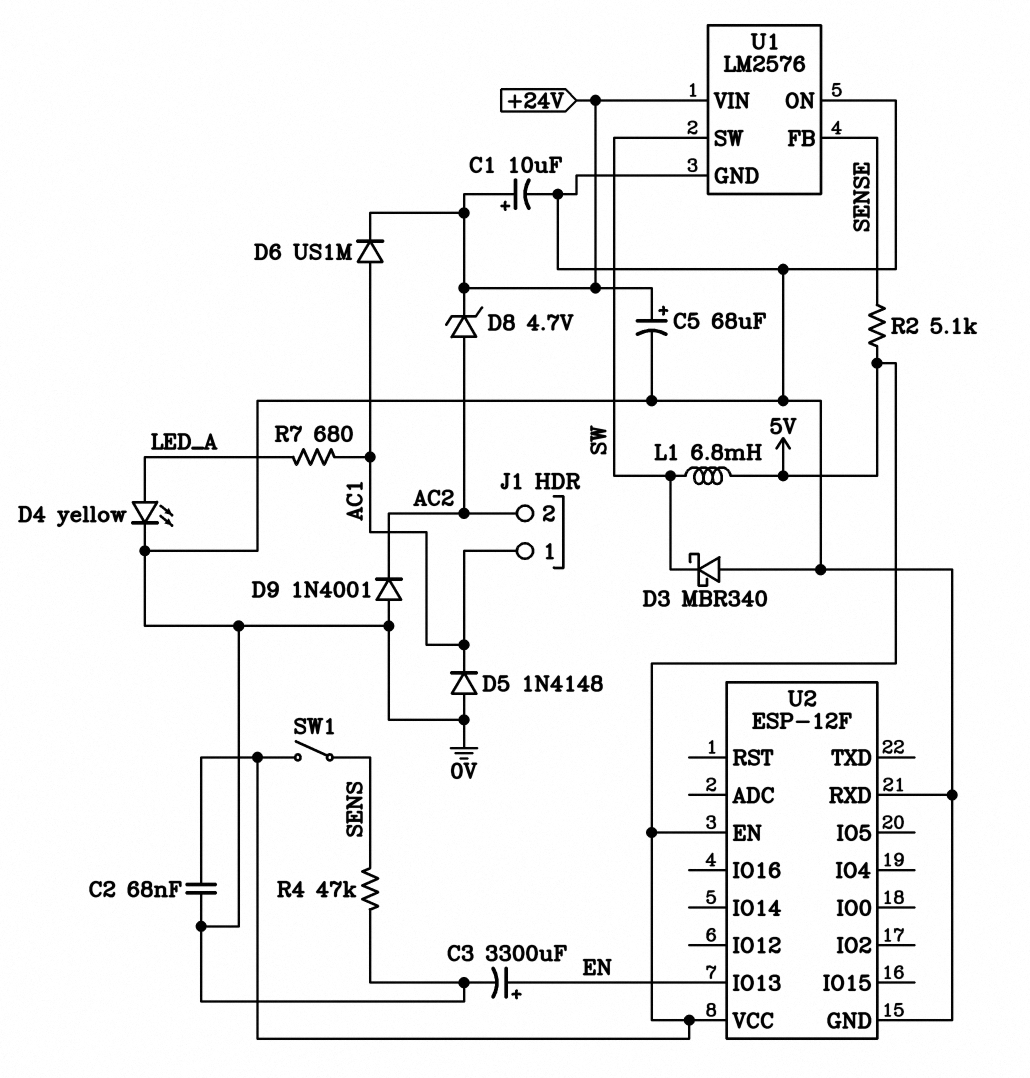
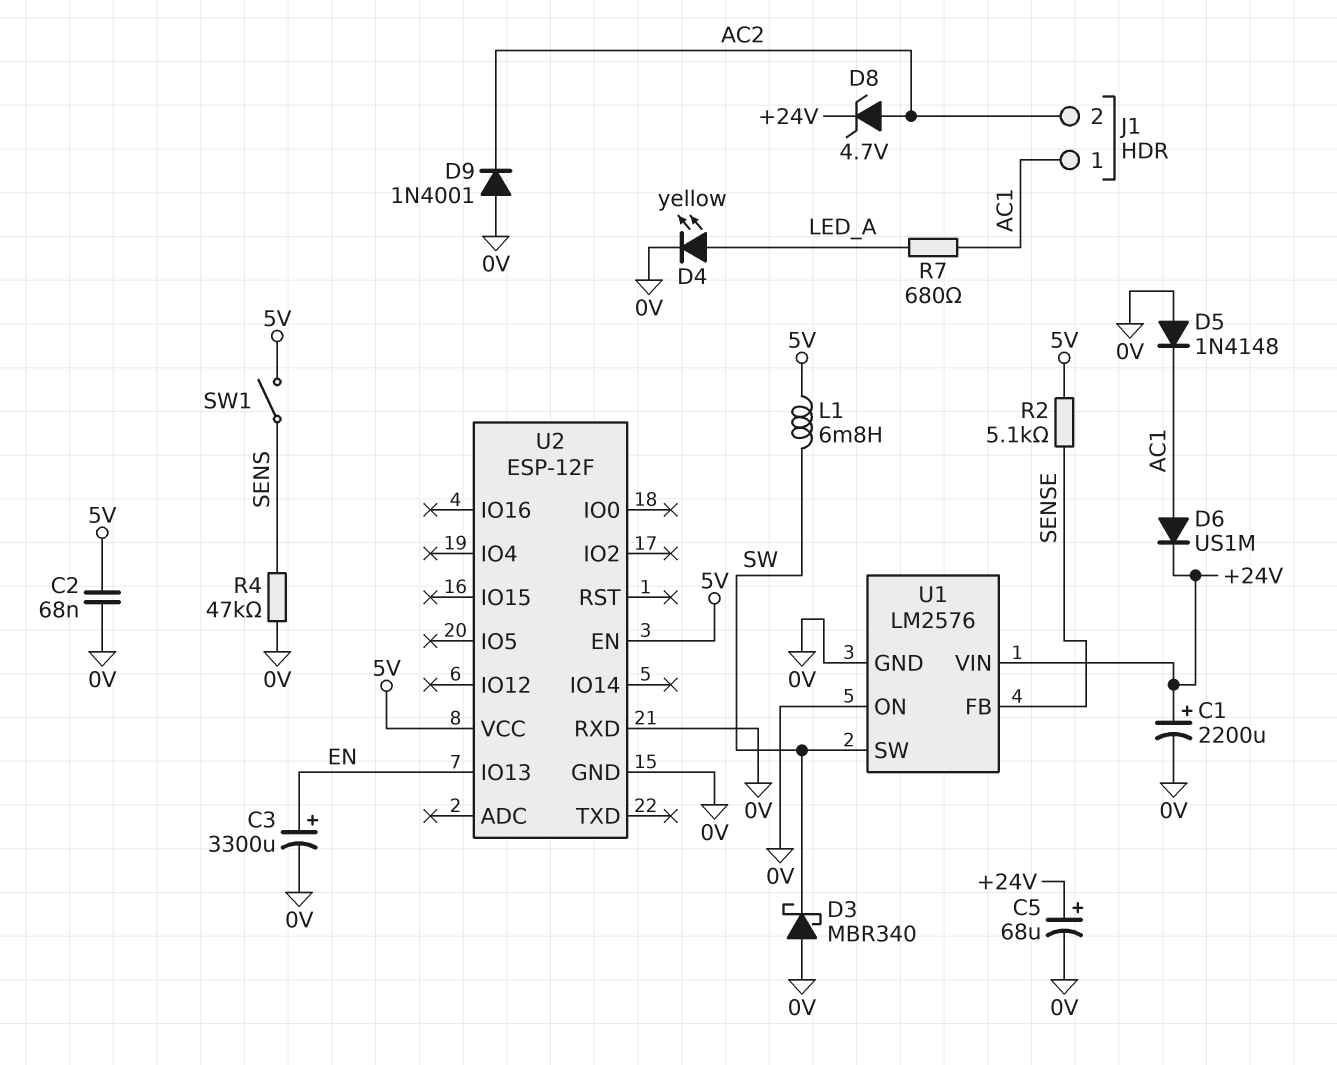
C1: 10uF (plus +24V, minus 0V) -> 2200uF (plus +24V, minus 0V)

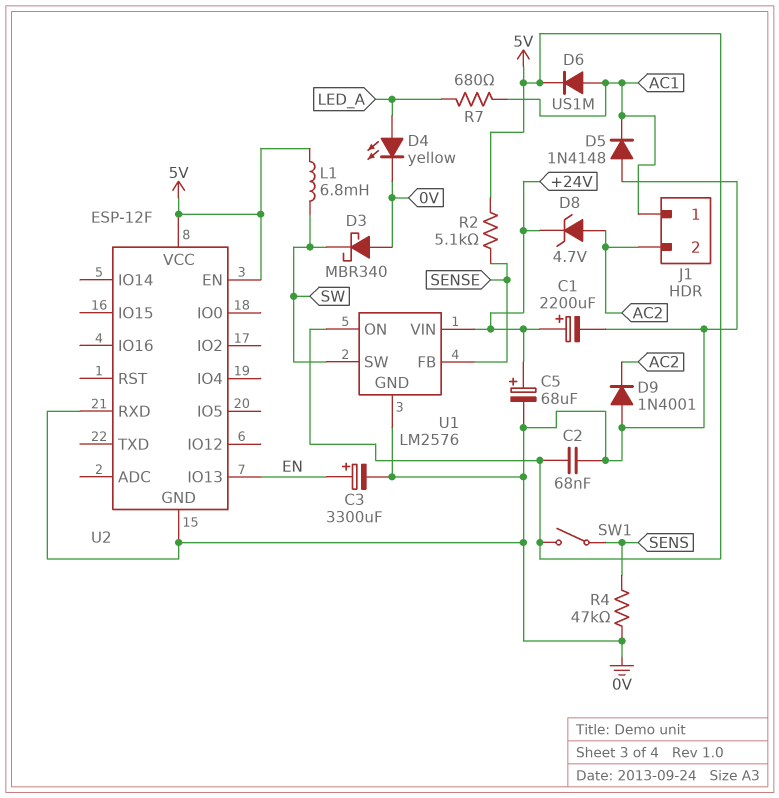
D6: diode US1M (A AC1, K +24V) -> diode US1M (A AC1, K 5V)
U1 pin ON: 0V -> 5V

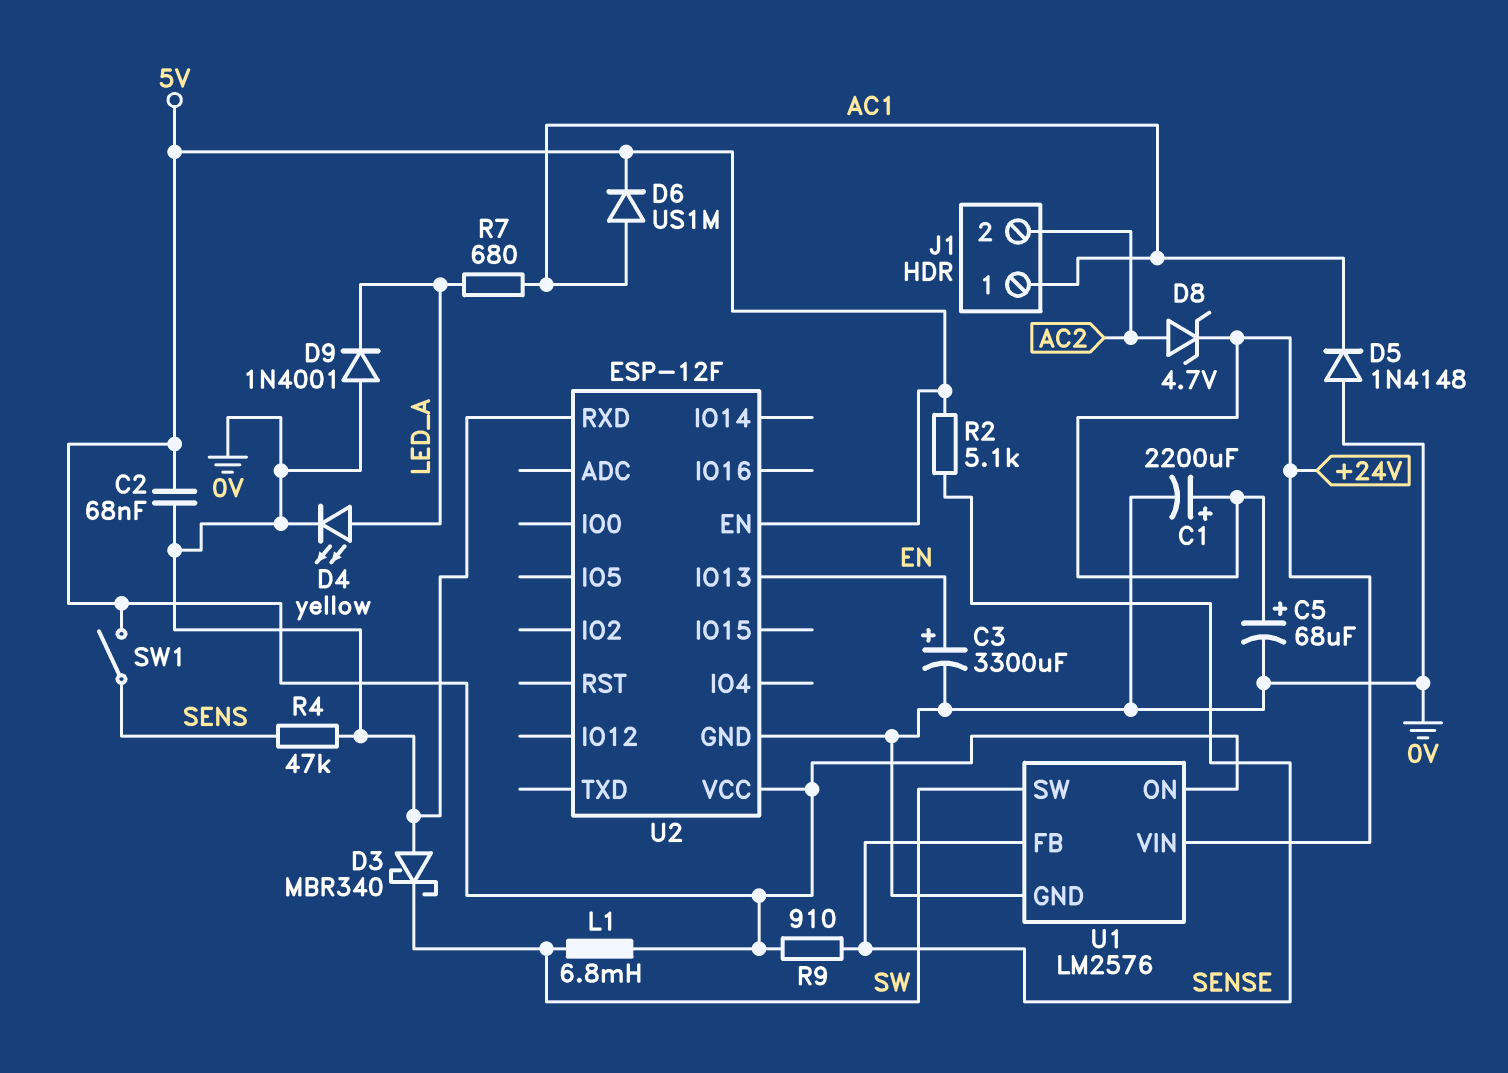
D9: diode 1N4001 (A 0V, K AC2) -> diode 1N4001 (A 0V, K LED_A)
R9: none -> 910 (5V, SENSE)

